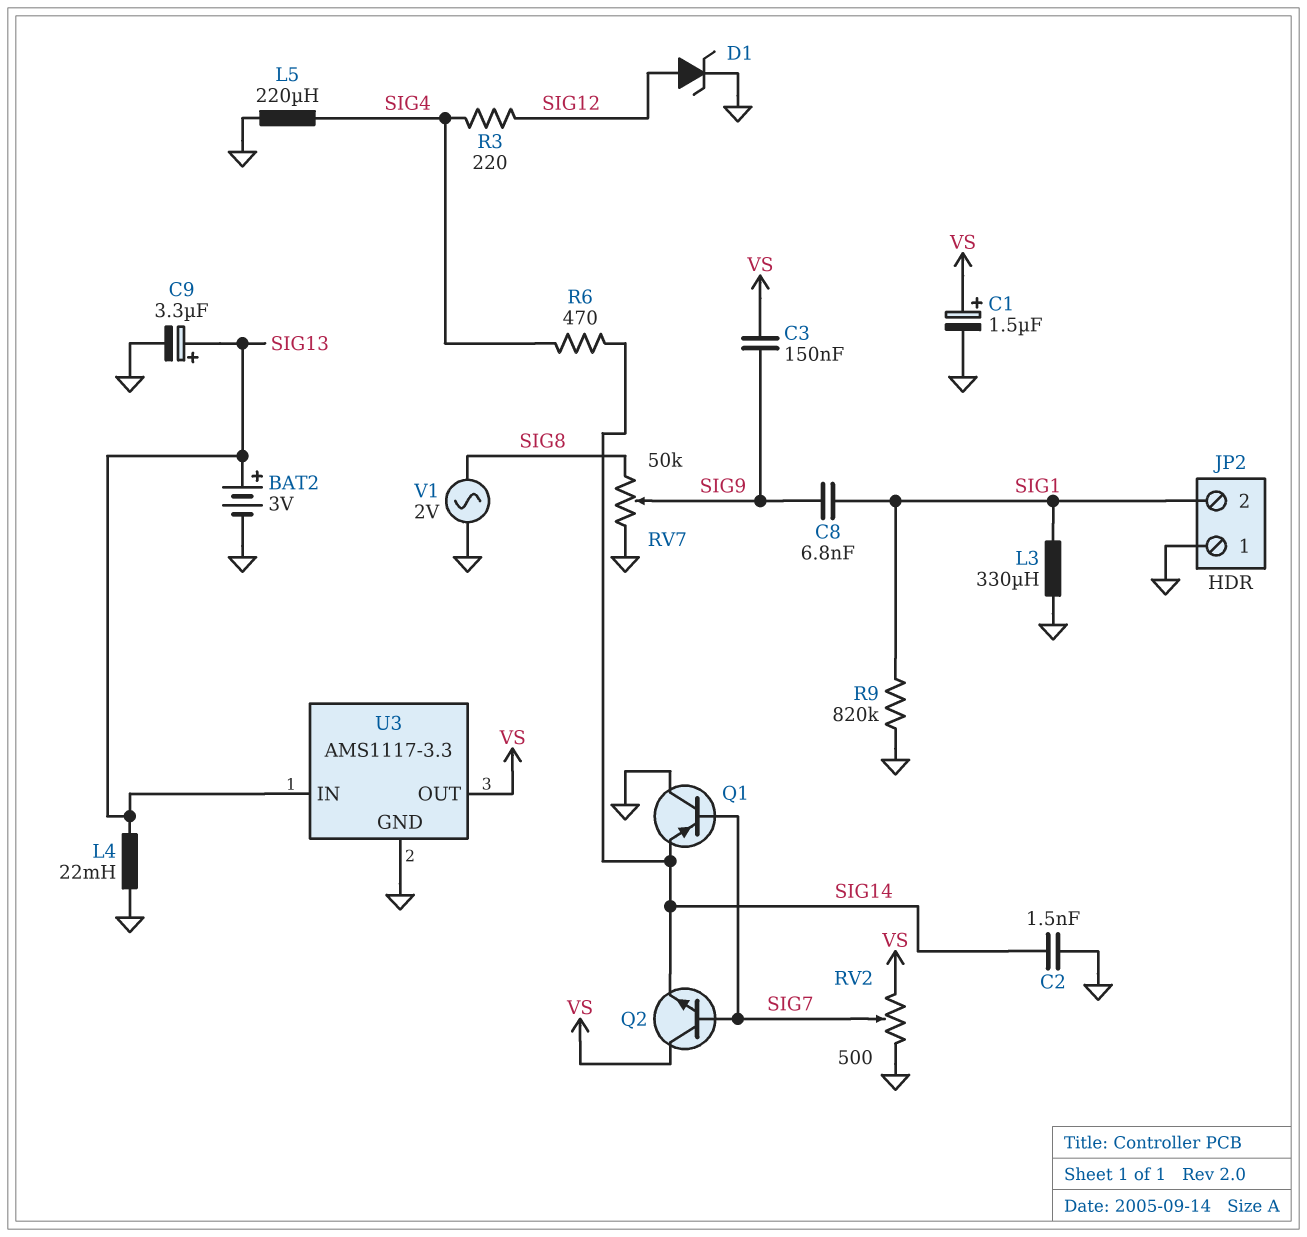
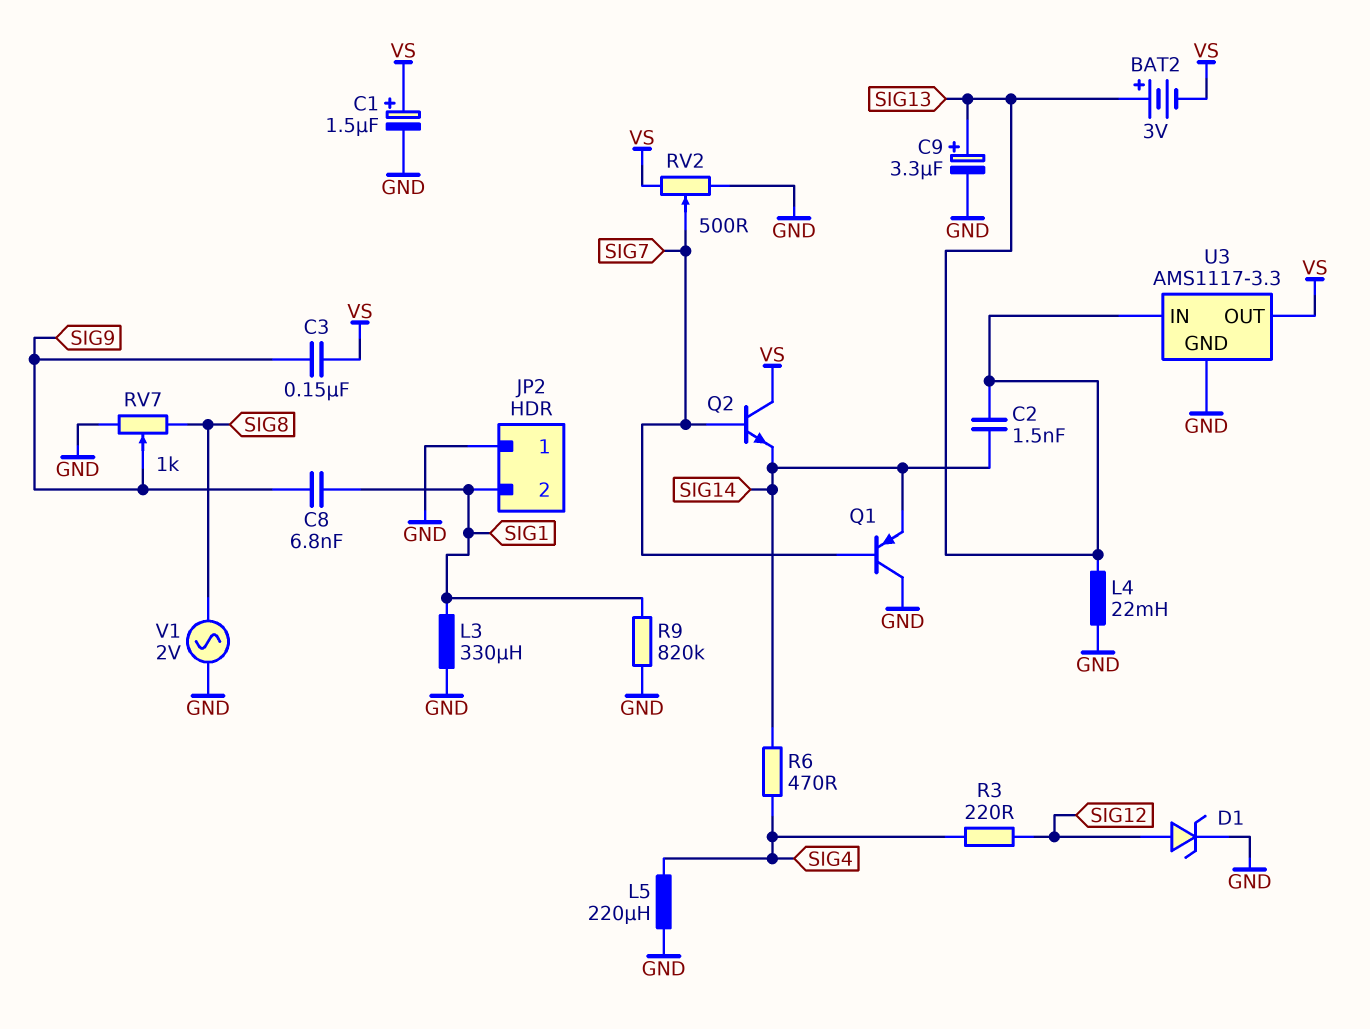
BAT2: 3V (plus SIG13, minus GND) -> 3V (plus SIG13, minus VS)
C2: 1.5nF (GND, SIG14) -> 1.5nF (SIG13, SIG14)
RV7: 50k (GND, SIG8, wiper SIG9) -> 1k (GND, SIG8, wiper SIG9)

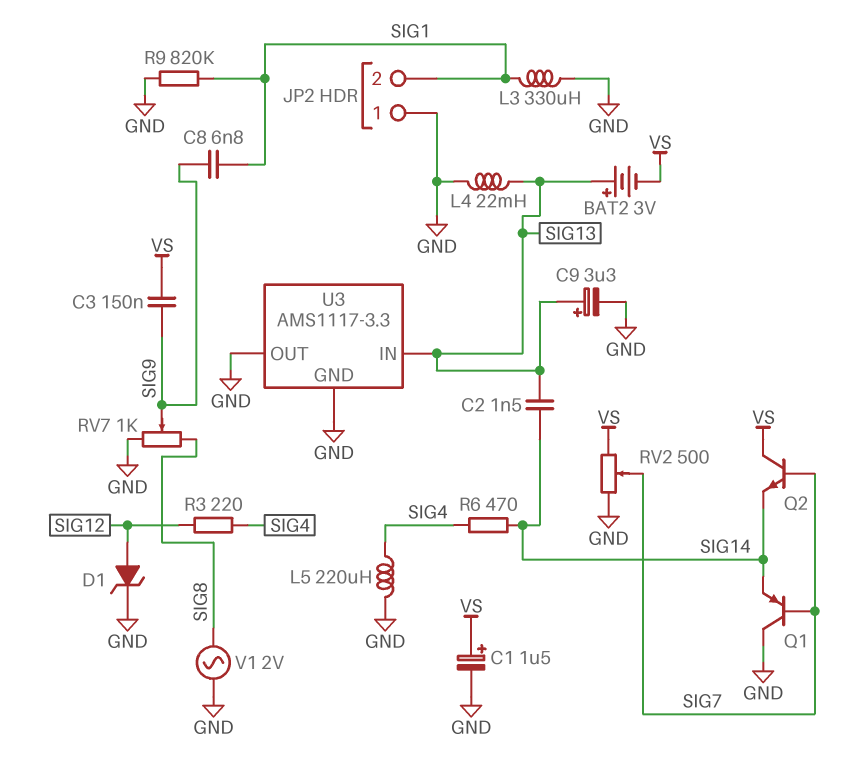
U3 pin OUT: VS -> GND

